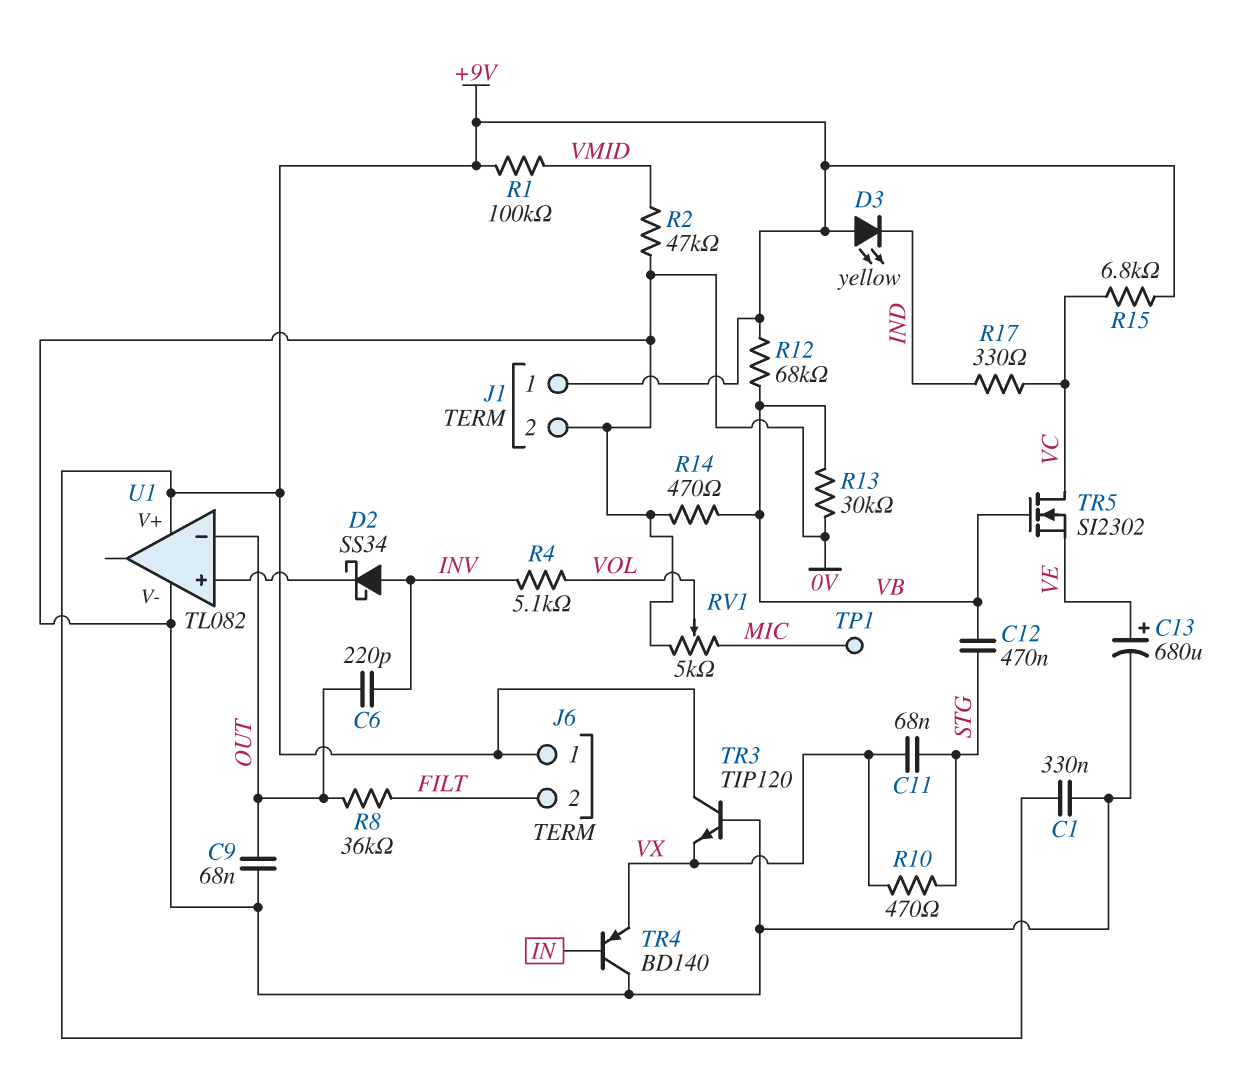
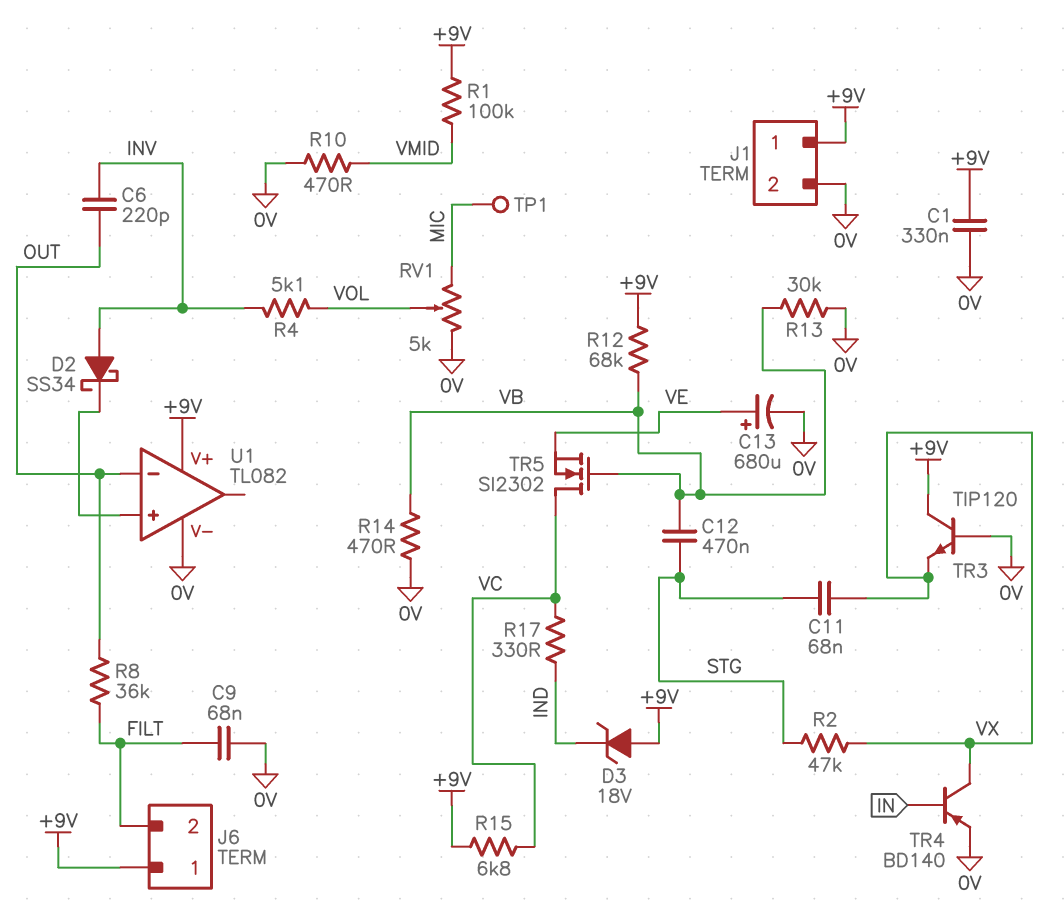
C9: 68nF (0V, OUT) -> 68nF (0V, FILT)
D3: LED yellow (A +9V, K IND) -> zener 18V (A +9V, K IND)
R2: 47k (0V, VMID) -> 47k (STG, VX)
R10: 470 (STG, VX) -> 470 (0V, VMID)
TR4: PNP BD140 (B IN, C 0V, E VX) -> PNP BD140 (B IN, C VX, E 0V)

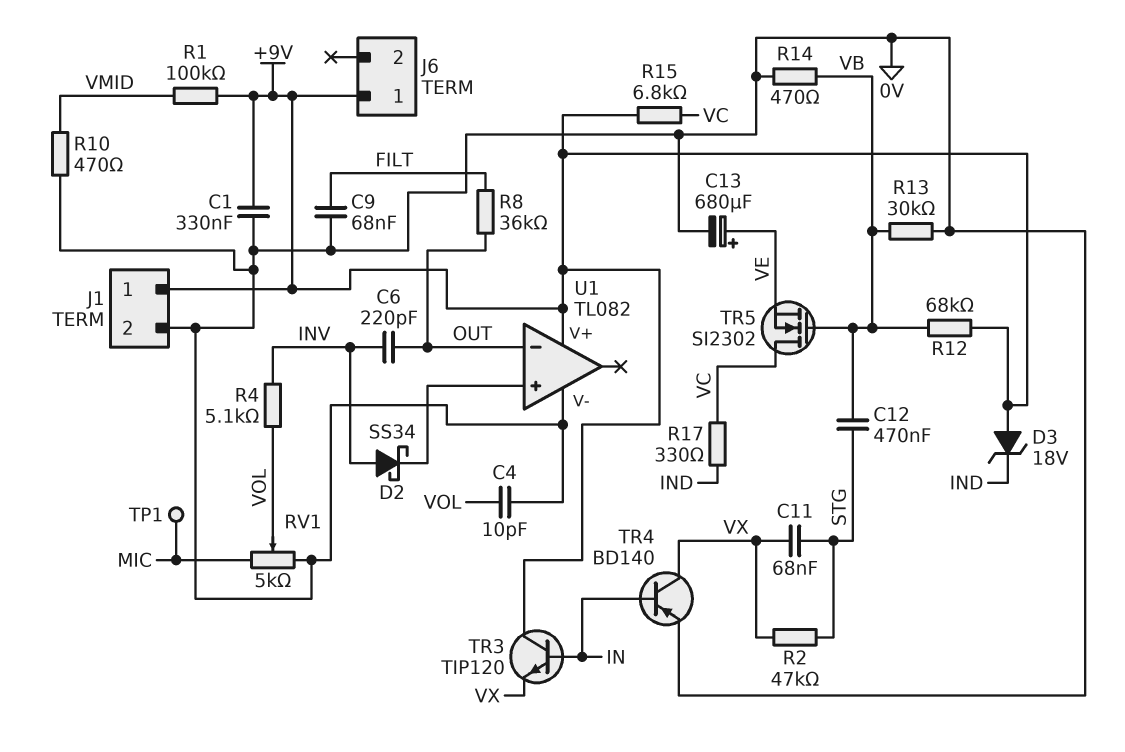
C4: none -> 10pF (0V, VOL)
J6 pin 2: FILT -> none
TR3: NPN TIP120 (B 0V, C +9V, E VX) -> NPN TIP120 (B IN, C +9V, E VX)

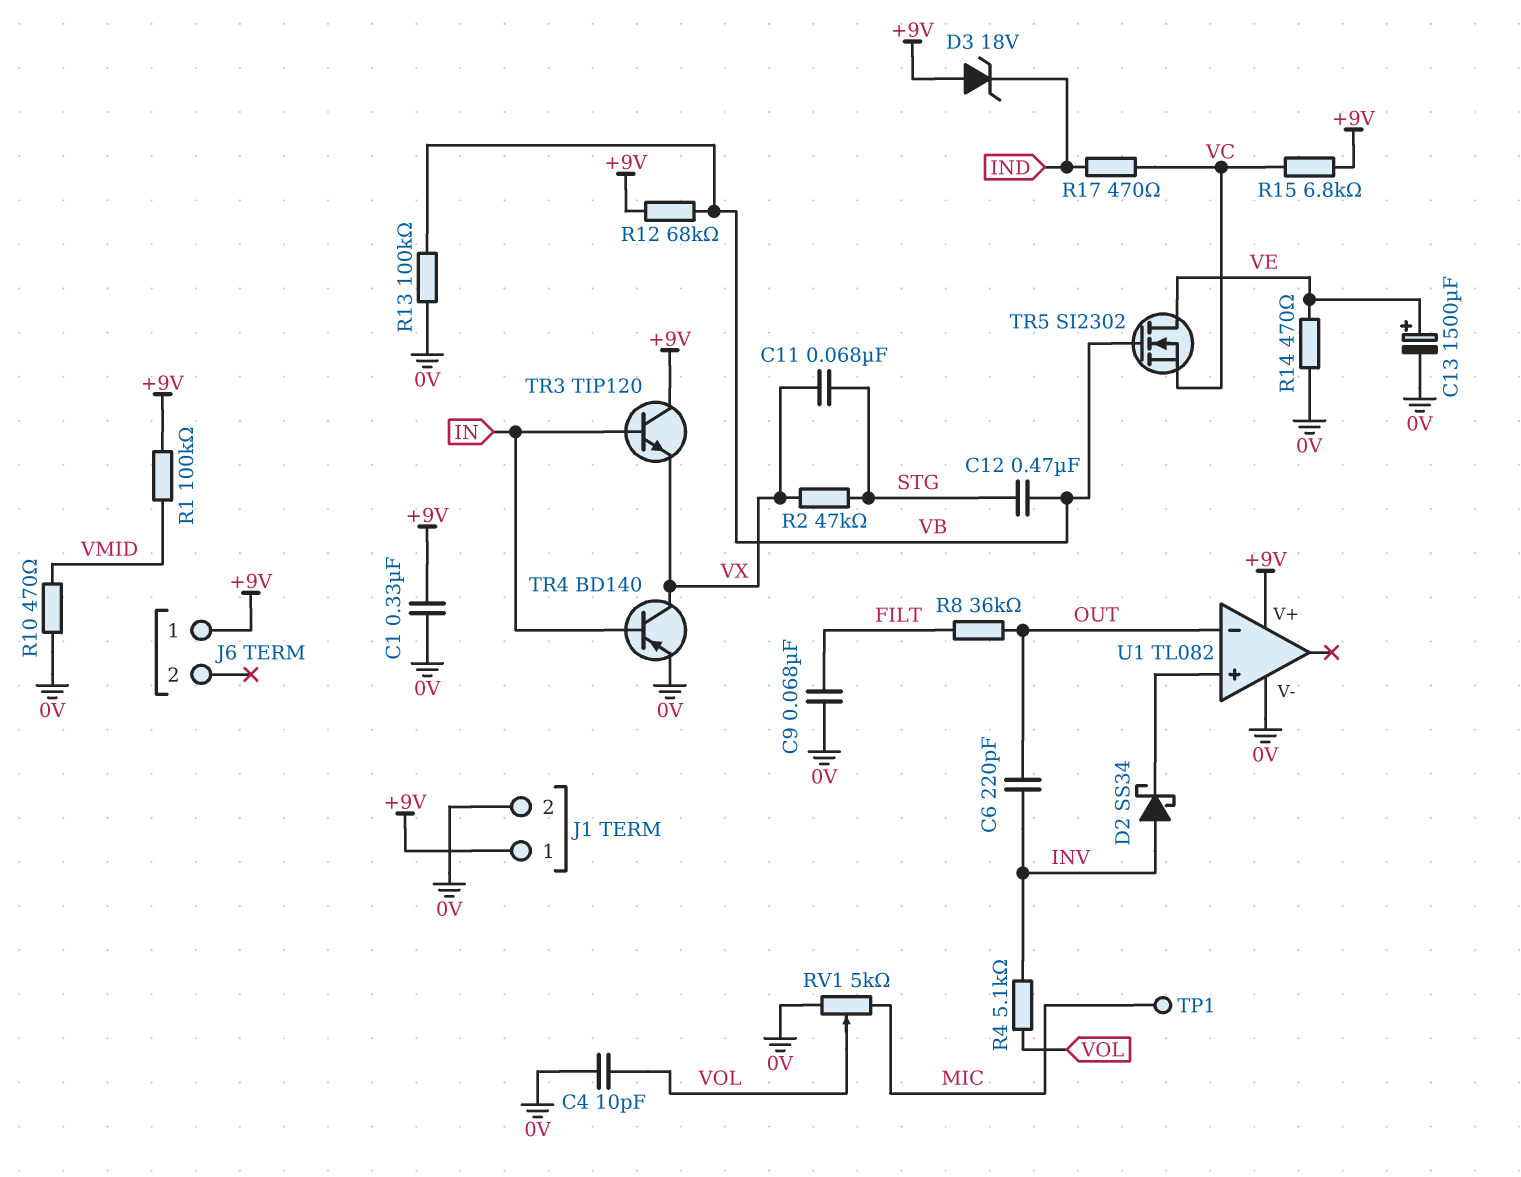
C13: 680uF (plus VE, minus 0V) -> 1500uF (plus VE, minus 0V)
R13: 30k (0V, VB) -> 100k (0V, VB)
R14: 470 (0V, VB) -> 470 (0V, VE)
R17: 330 (IND, VC) -> 470 (IND, VC)
TR5: NMOS SI2302 (G VB, D VC, S VE) -> NMOS SI2302 (G VB, D VE, S VC)

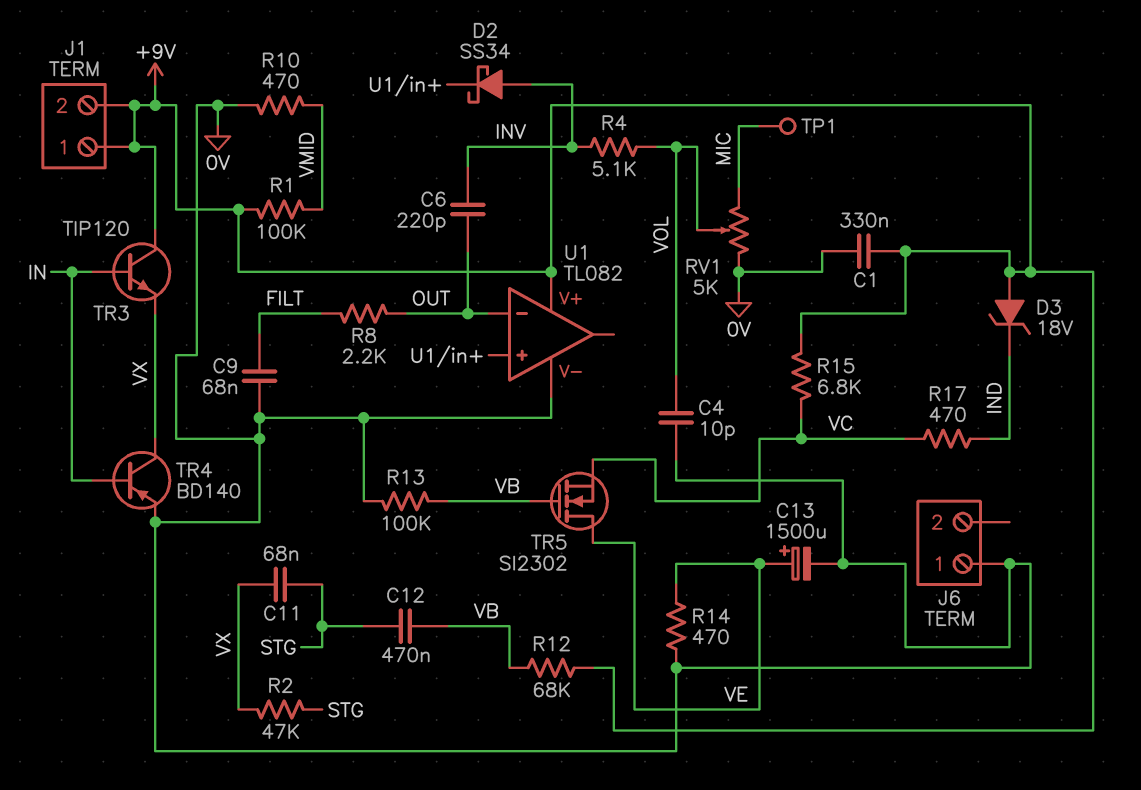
J1 pin 2: 0V -> +9V
J6 pin 1: +9V -> 0V
R8: 36k (FILT, OUT) -> 2.2k (FILT, OUT)

